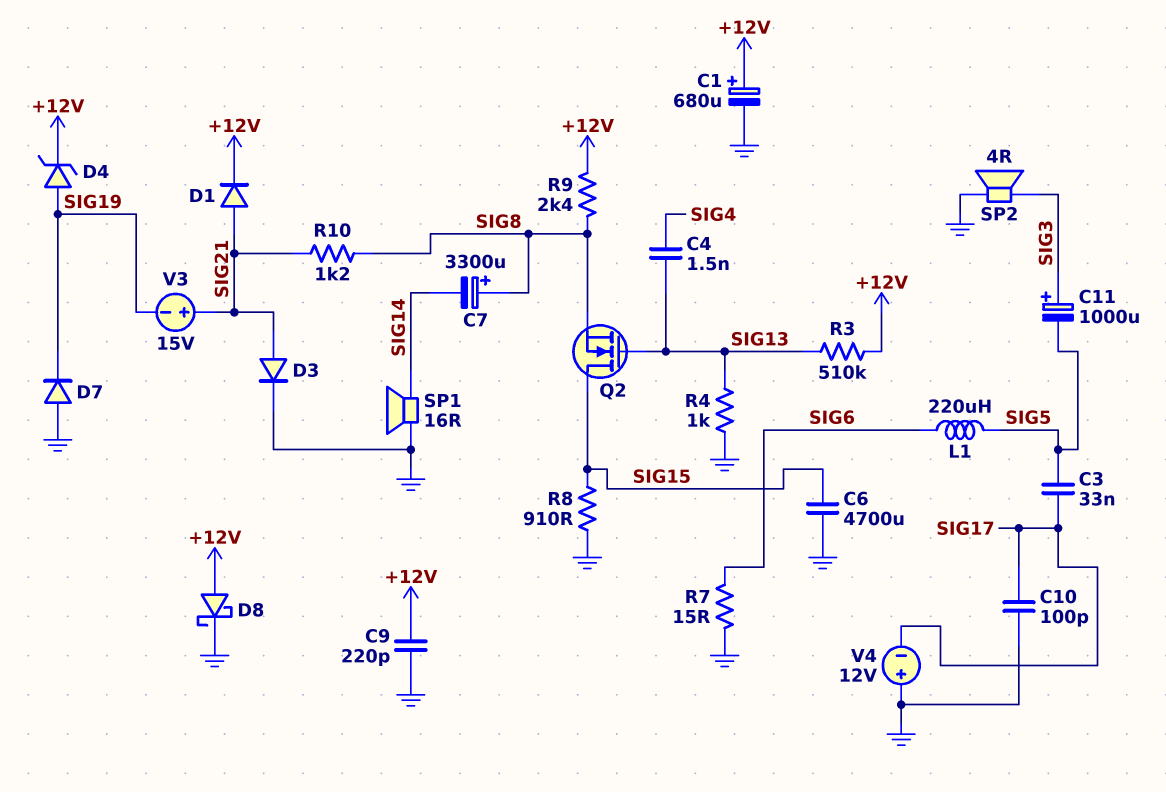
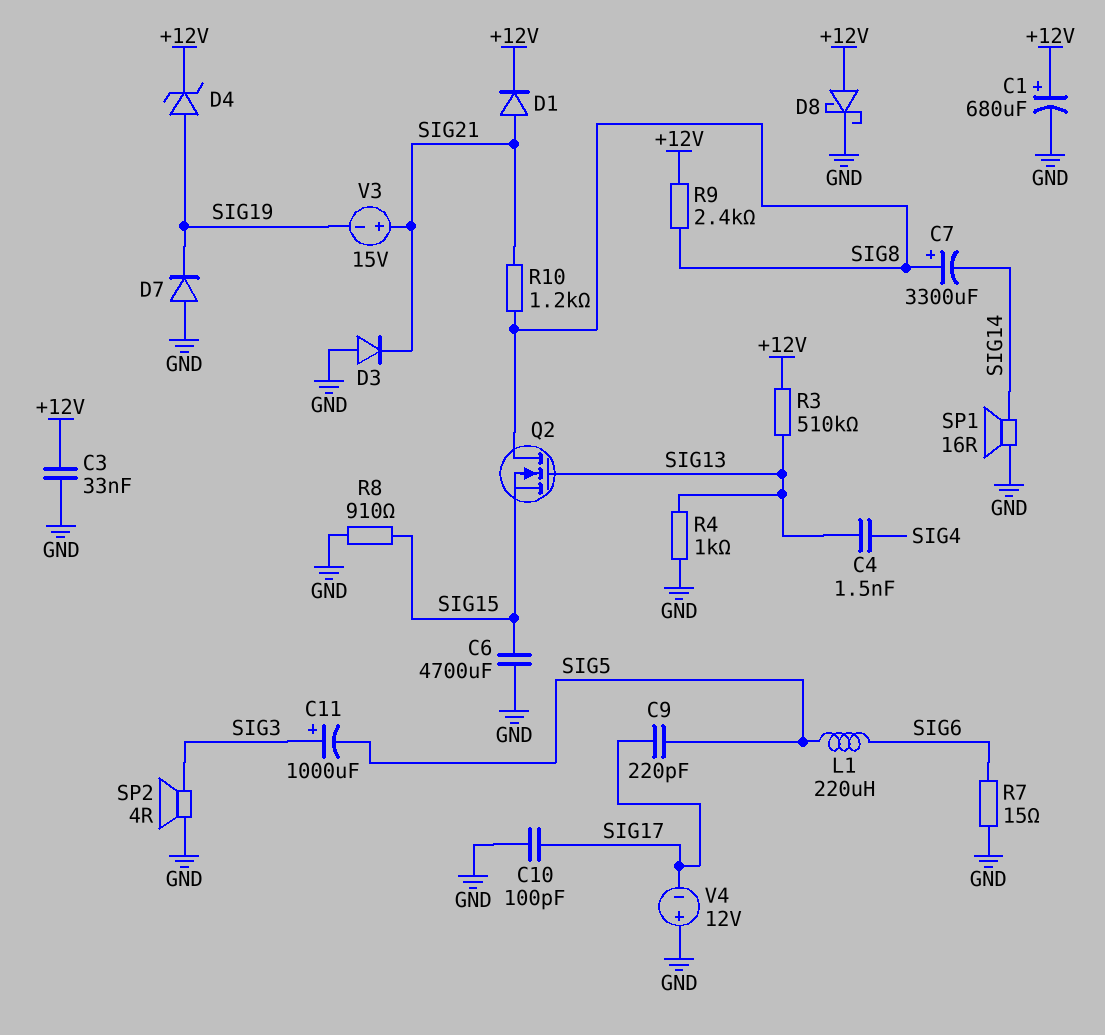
C3: 33nF (SIG5, SIG17) -> 33nF (+12V, GND)
C9: 220pF (+12V, GND) -> 220pF (SIG5, SIG17)
D3: diode (A SIG21, K GND) -> diode (A GND, K SIG21)
Q2: NMOS (G SIG13, D SIG15, S SIG8) -> NMOS (G SIG13, D SIG8, S SIG15)

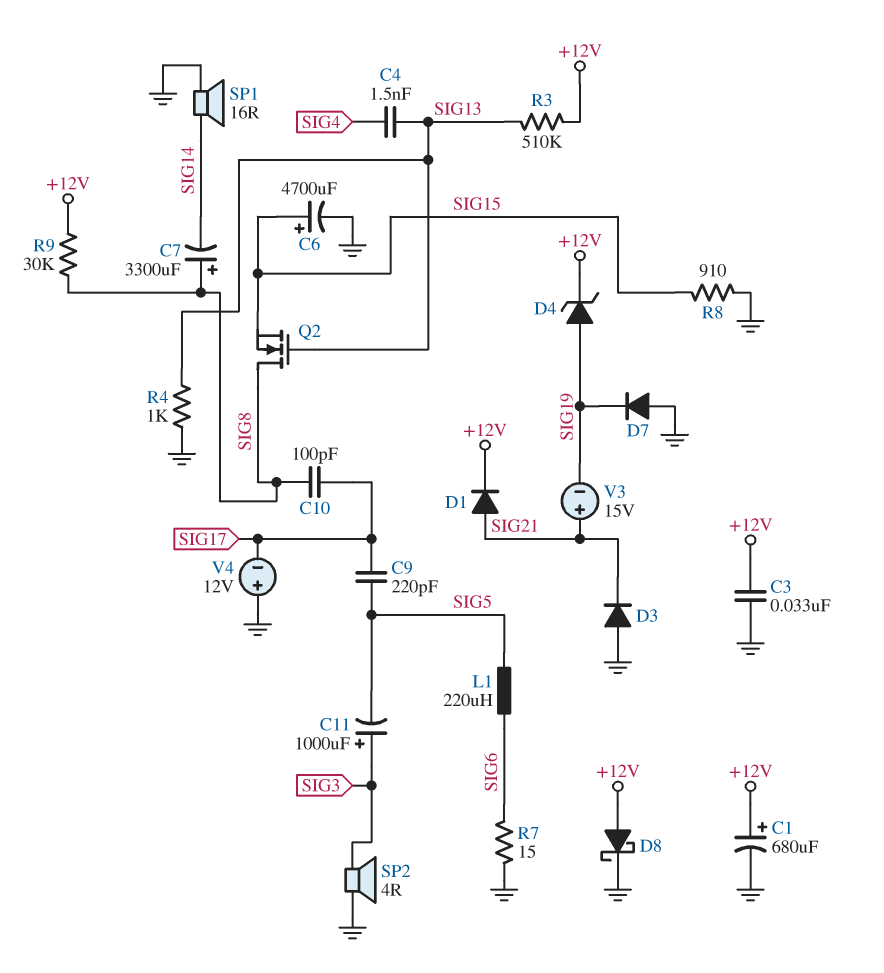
C6: 4700uF (GND, SIG15) -> 4700uF (plus SIG15, minus GND)
C10: 100pF (GND, SIG17) -> 100pF (SIG8, SIG17)
R9: 2.4k (+12V, SIG8) -> 30k (+12V, SIG8)
R10: 1.2k (SIG8, SIG21) -> none

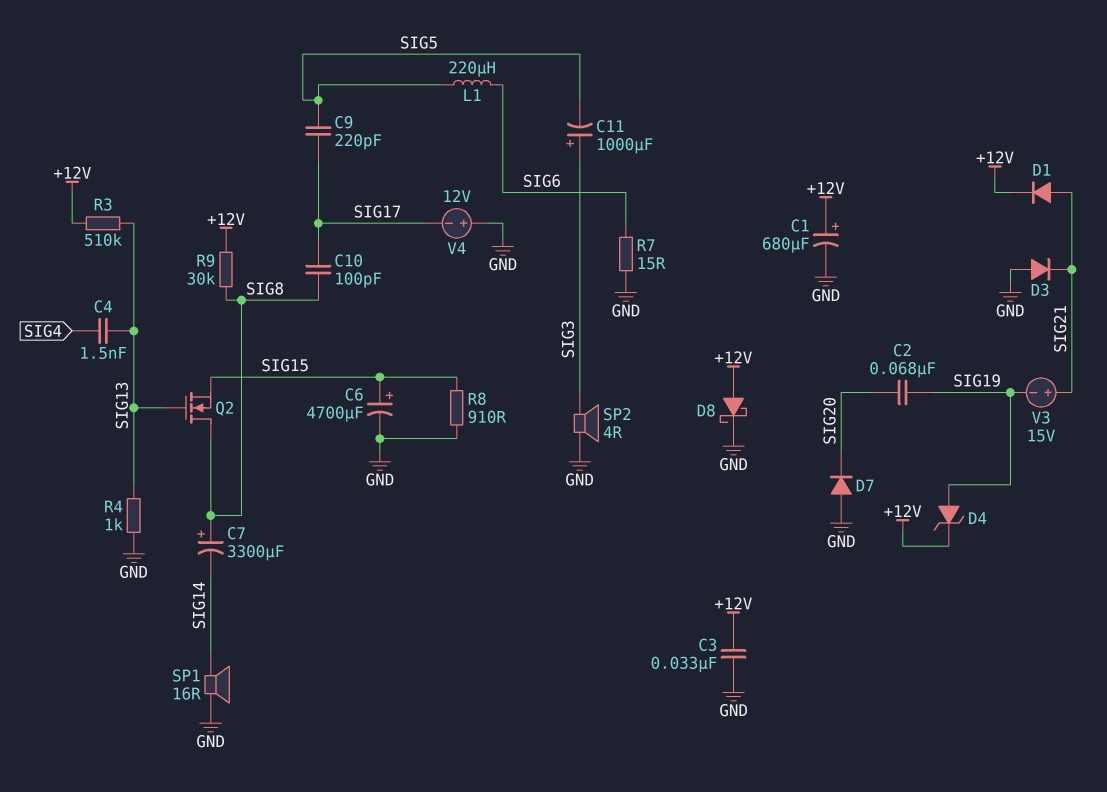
C2: none -> 68nF (SIG19, SIG20)
D7: diode (A GND, K SIG19) -> diode (A GND, K SIG20)

